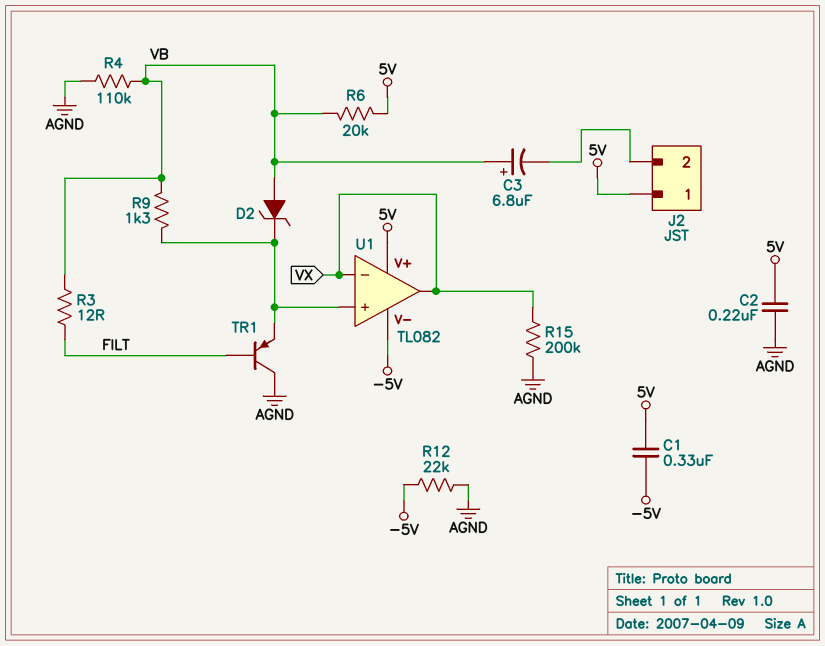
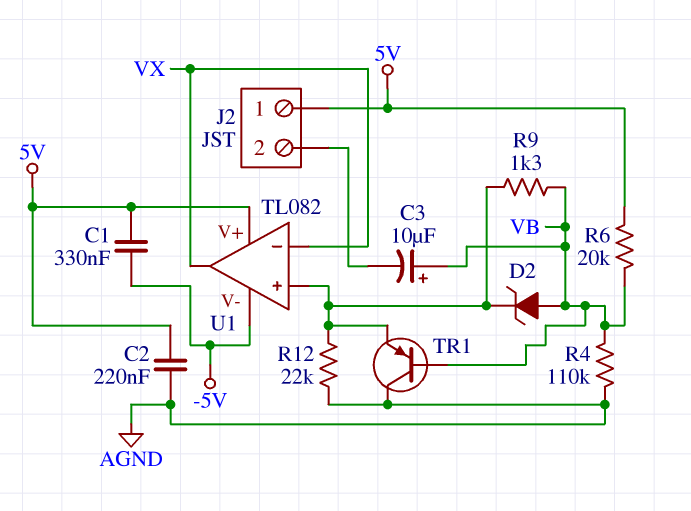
C3: 6.8uF (plus VB, minus J2/2) -> 10uF (plus VB, minus J2/2)
R3: 12 (FILT, VB) -> none
R12: 22k (-5V, AGND) -> 22k (AGND, U1/in+)
R15: 200k (AGND, VX) -> none
TR1: PNP (B FILT, C AGND, E U1/in+) -> PNP (B VB, C AGND, E U1/in+)

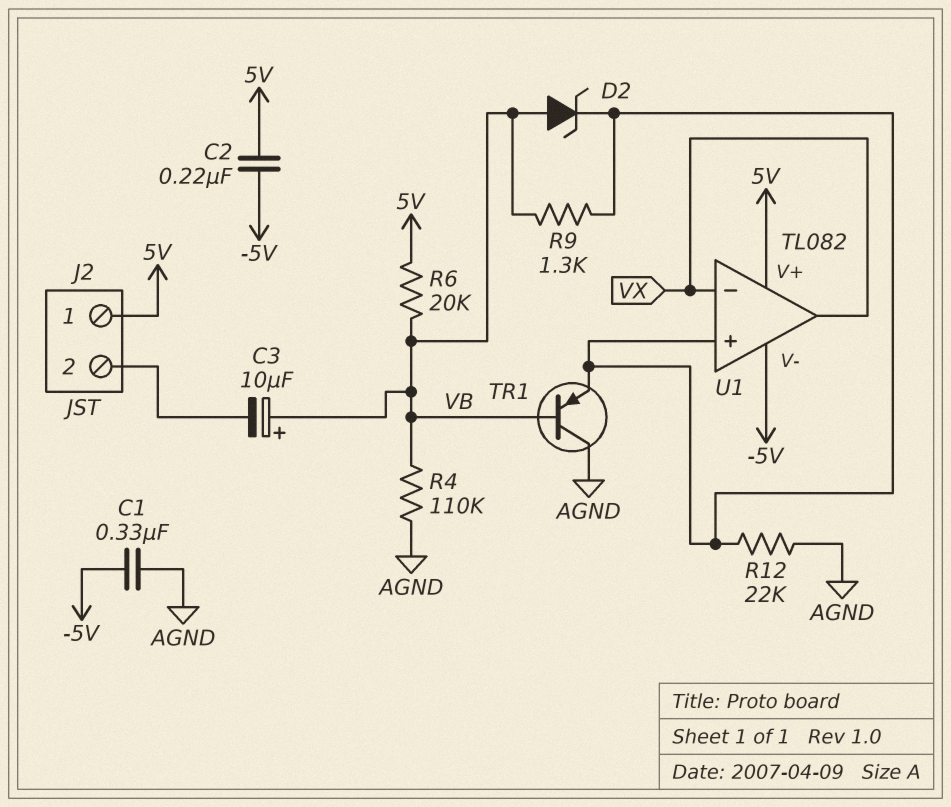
C1: 330nF (-5V, 5V) -> 330nF (-5V, AGND)
C2: 220nF (5V, AGND) -> 220nF (-5V, 5V)

